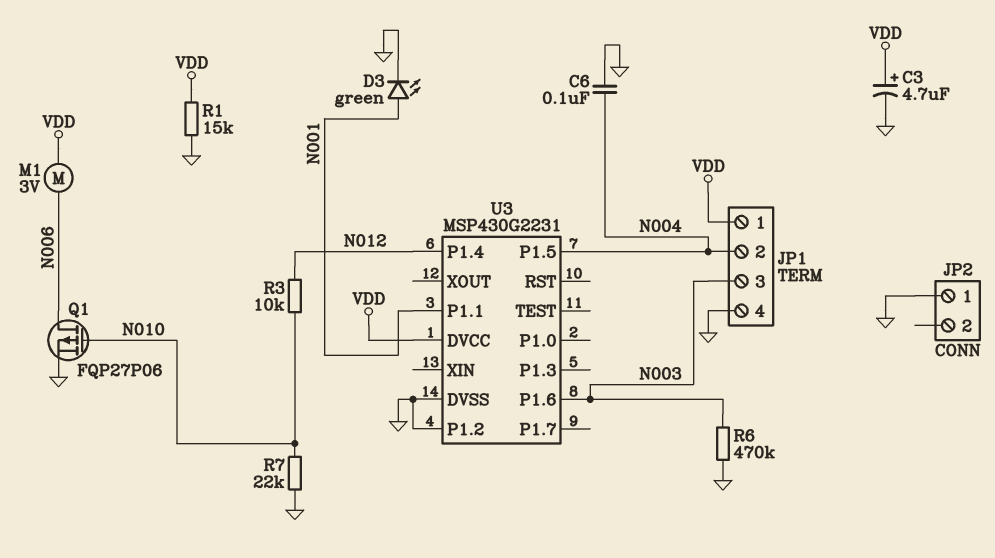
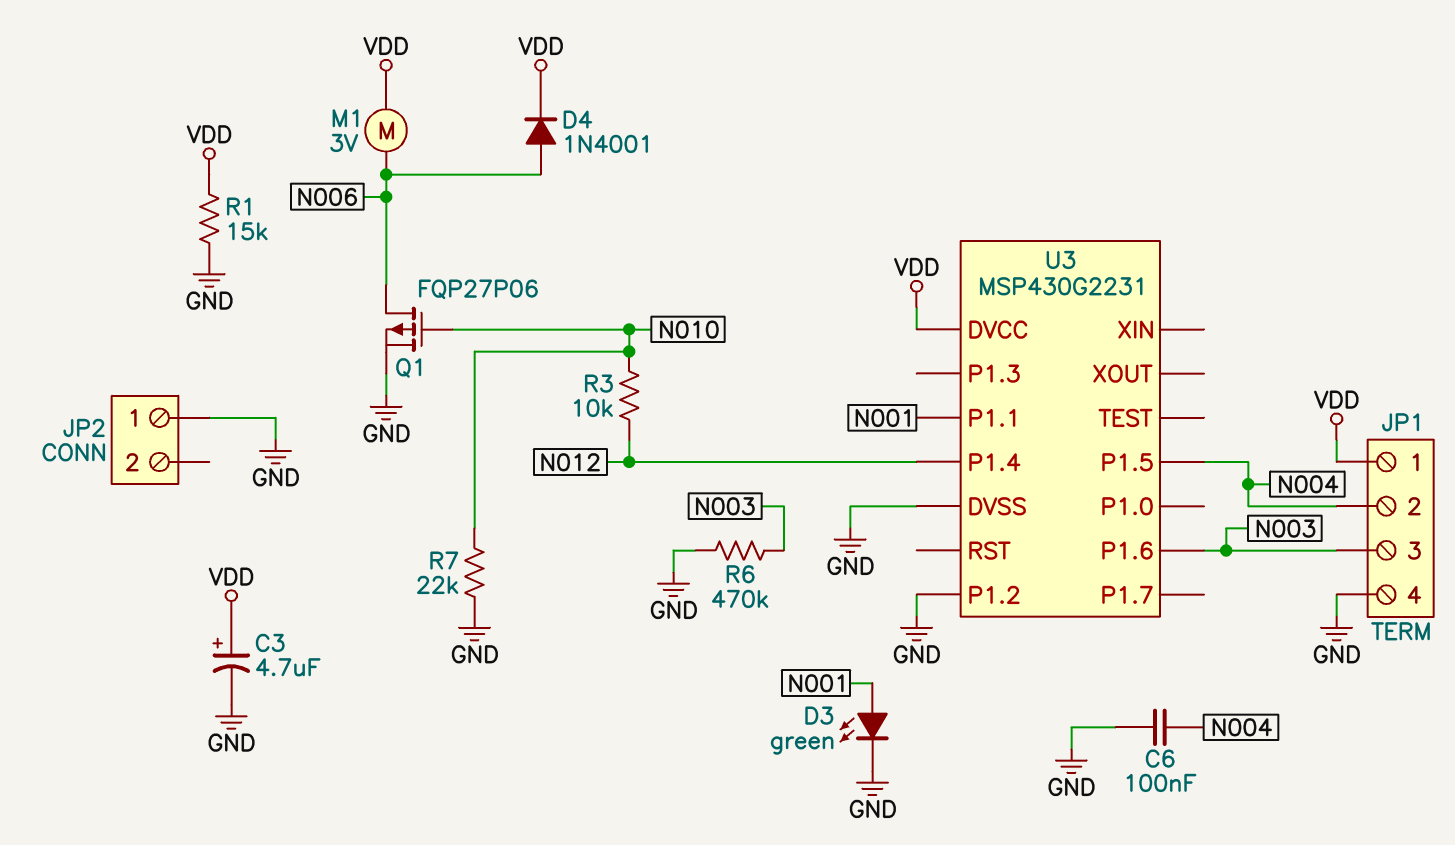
D4: none -> diode 1N4001 (A N006, K VDD)

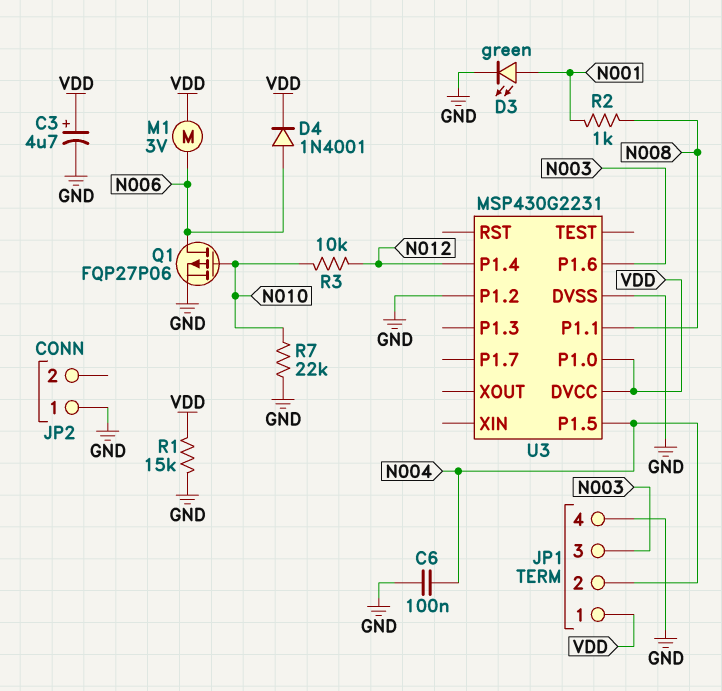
R2: none -> 1k (N001, N008)
R6: 470k (GND, N003) -> none
U3 pin P1.0: none -> VDD
U3 pin P1.1: N001 -> N008

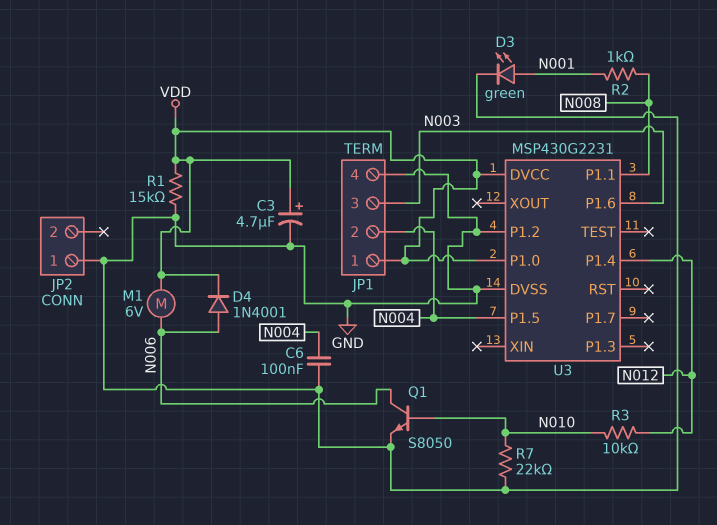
M1: motor 3V (N006, VDD) -> motor 6V (N006, VDD)
Q1: PMOS FQP27P06 (G N010, D N006, S GND) -> NPN S8050 (B N010, C N006, E GND)

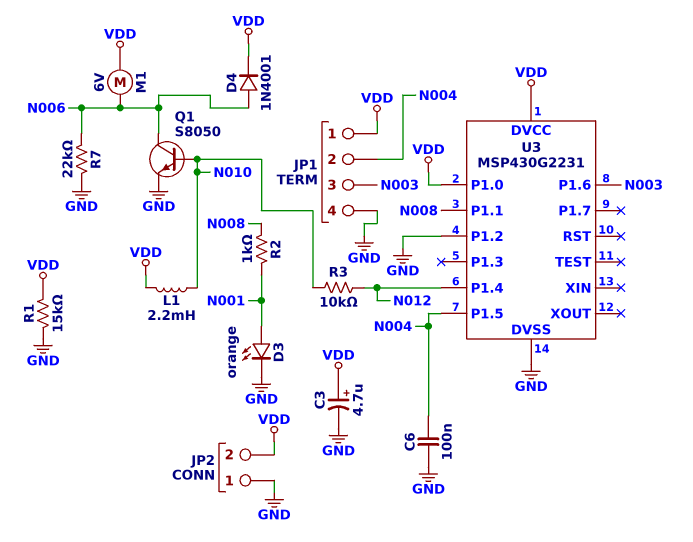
D3: LED green (A N001, K GND) -> LED orange (A N001, K GND)
JP2 pin 2: none -> VDD
L1: none -> 2.2mH (N010, VDD)
R7: 22k (GND, N010) -> 22k (GND, N006)

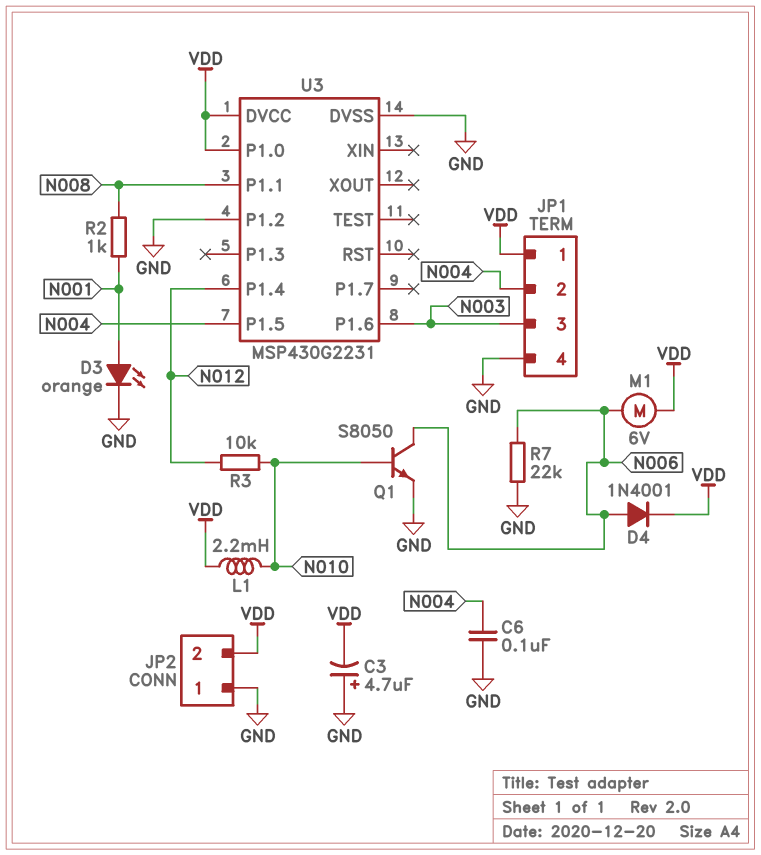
C3: 4.7uF (plus VDD, minus GND) -> 4.7uF (plus GND, minus VDD)
R1: 15k (GND, VDD) -> none

